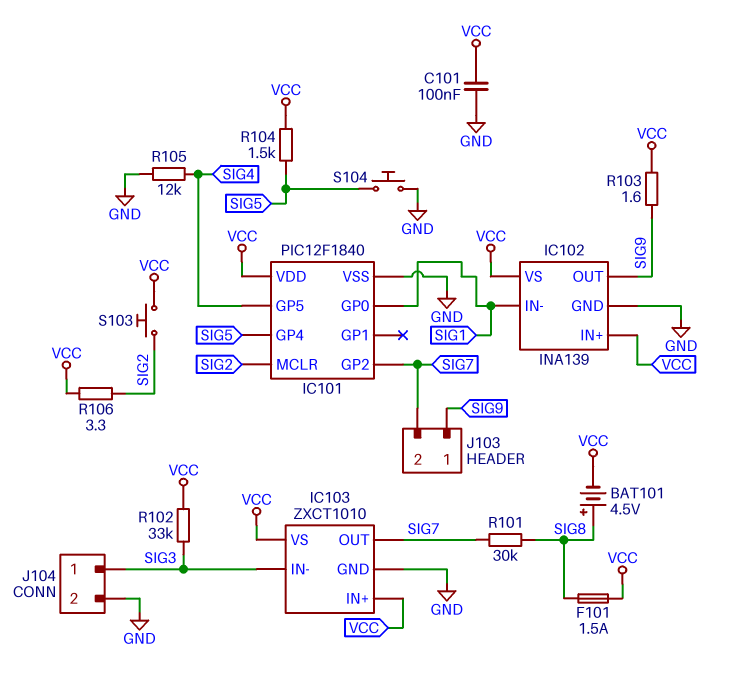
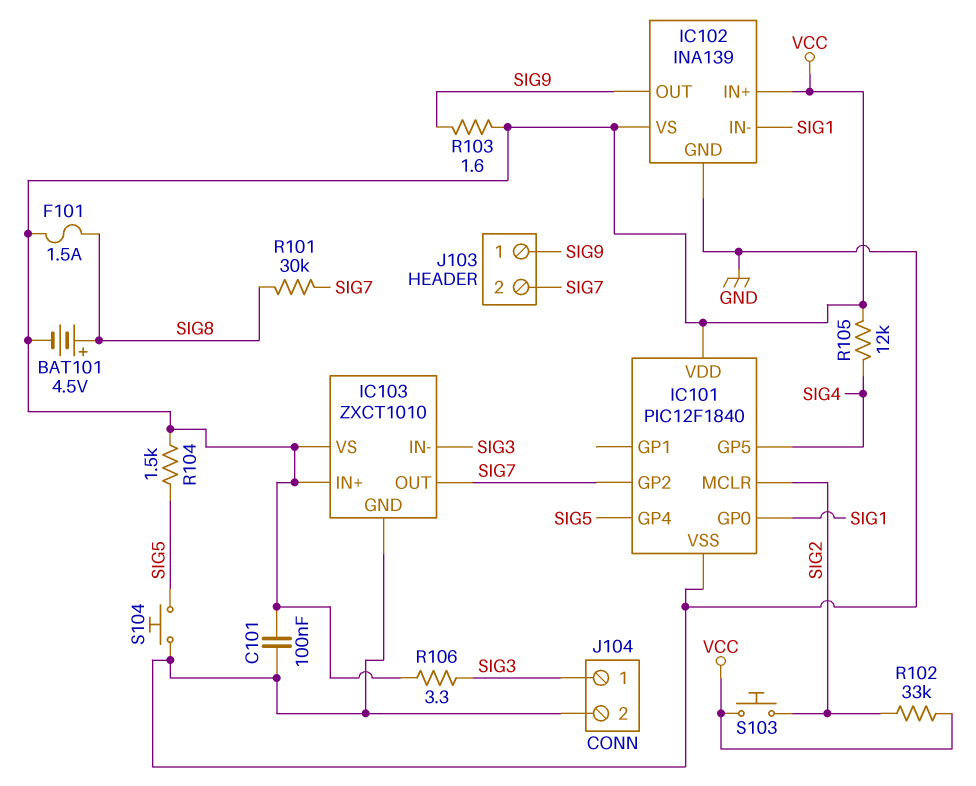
R102: 33k (SIG3, VCC) -> 33k (SIG2, VCC)
R105: 12k (GND, SIG4) -> 12k (SIG4, VCC)
R106: 3.3 (SIG2, VCC) -> 3.3 (SIG3, VCC)

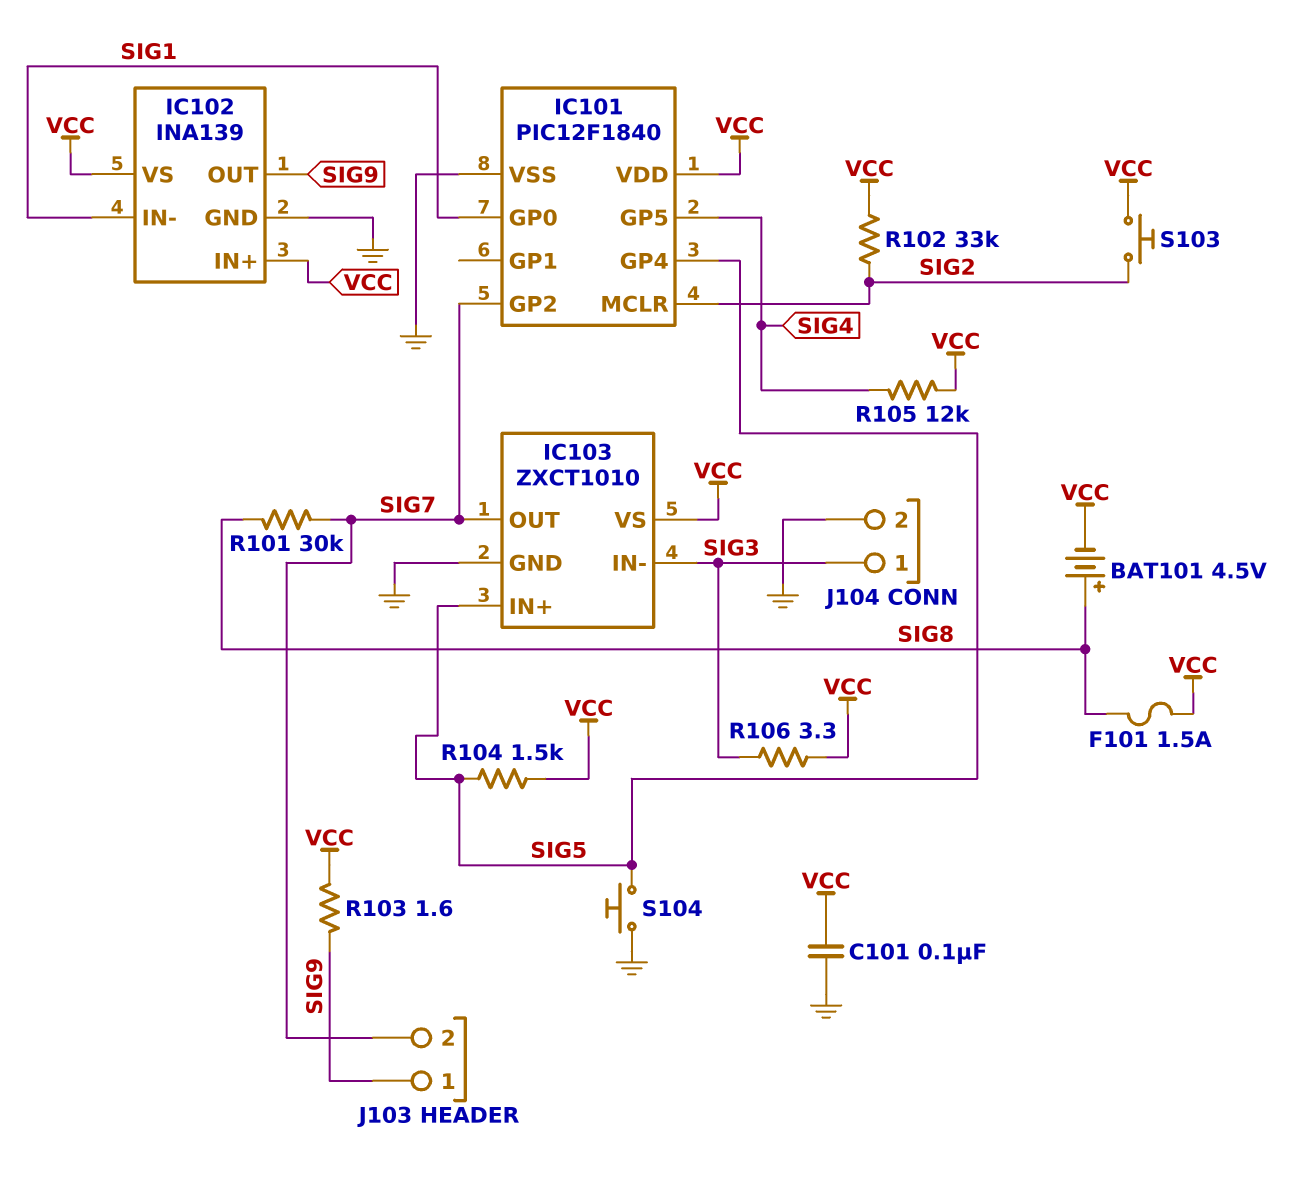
IC103 pin IN+: VCC -> SIG5

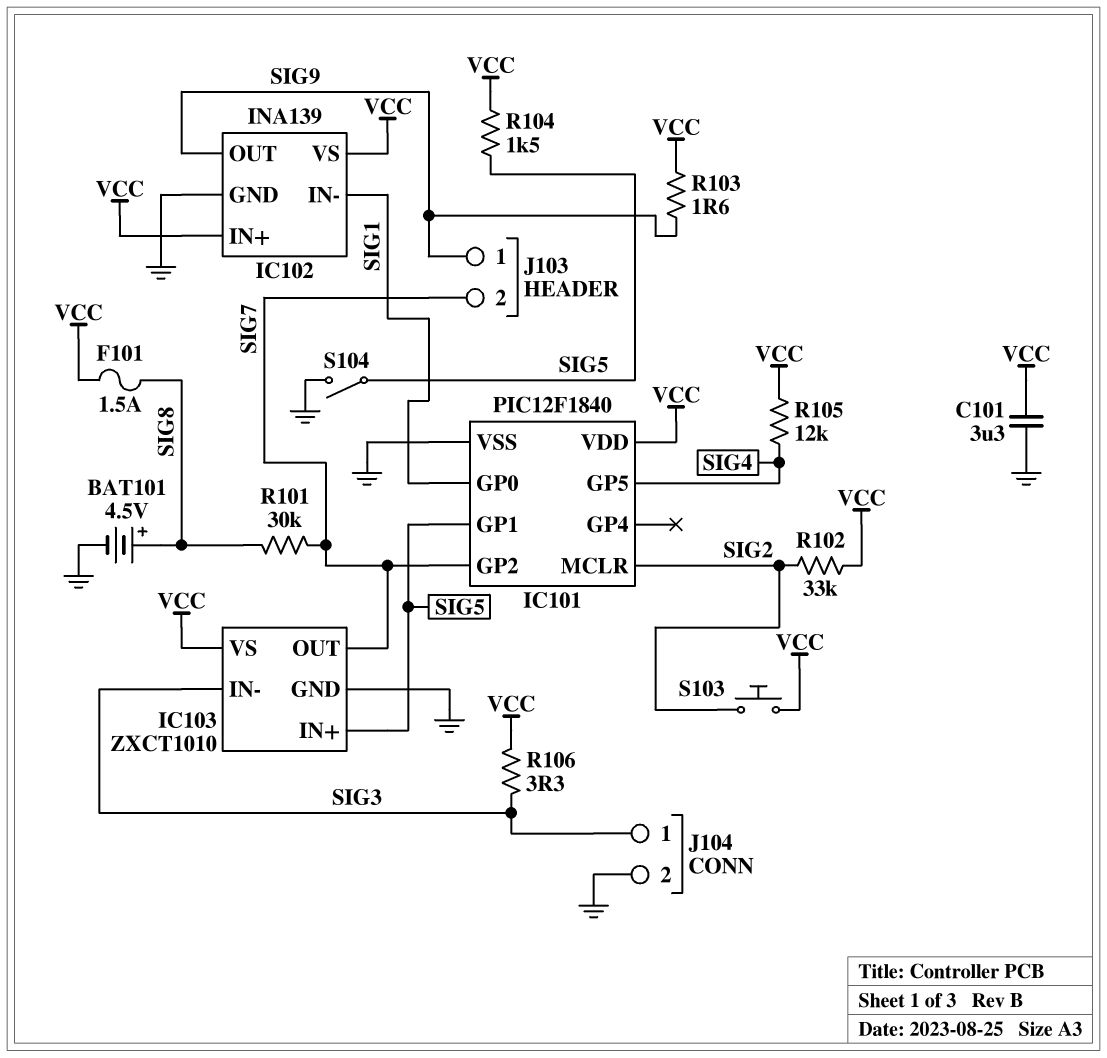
BAT101: 4.5V (plus SIG8, minus VCC) -> 4.5V (plus SIG8, minus GND)
C101: 100nF (GND, VCC) -> 3.3uF (GND, VCC)
IC101 pin GP1: none -> SIG5
IC101 pin GP4: SIG5 -> none
S104: button (GND, SIG5) -> switch (GND, SIG5)

